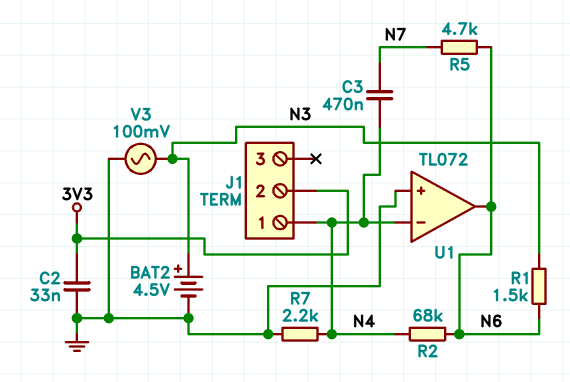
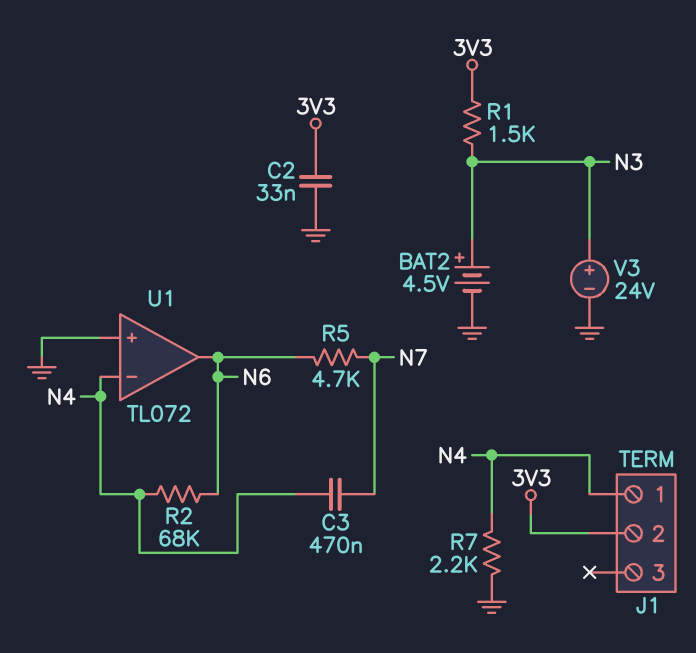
R1: 1.5k (N3, N6) -> 1.5k (3V3, N3)
V3: AC 100mV (GND, N3) -> 24V (plus N3, minus GND)

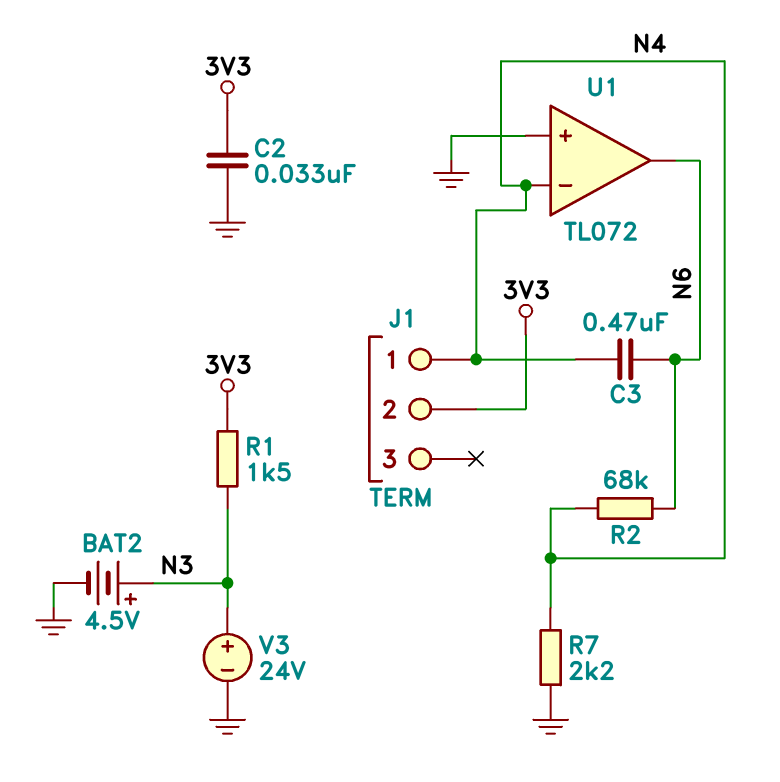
C3: 470nF (N4, N7) -> 470nF (N4, N6)
R5: 4.7k (N6, N7) -> none

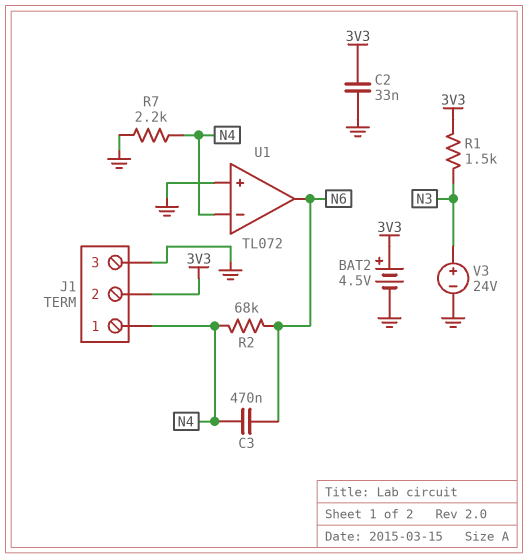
BAT2: 4.5V (plus N3, minus GND) -> 4.5V (plus 3V3, minus GND)
J1 pin 3: none -> GND

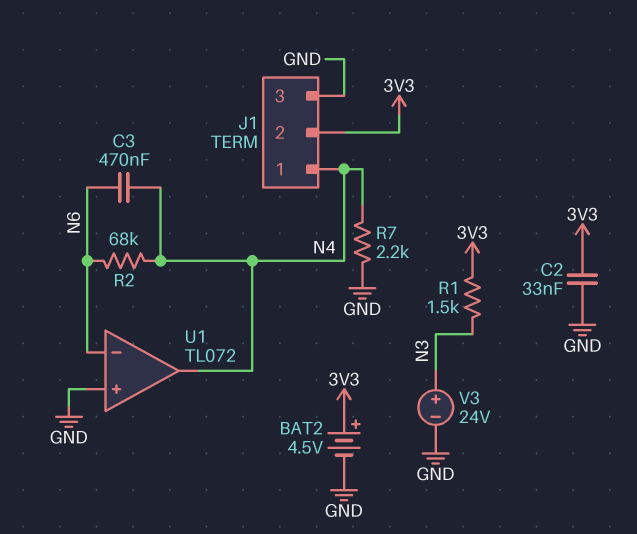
U1 pin in-: N4 -> N6
U1 pin out: N6 -> N4

